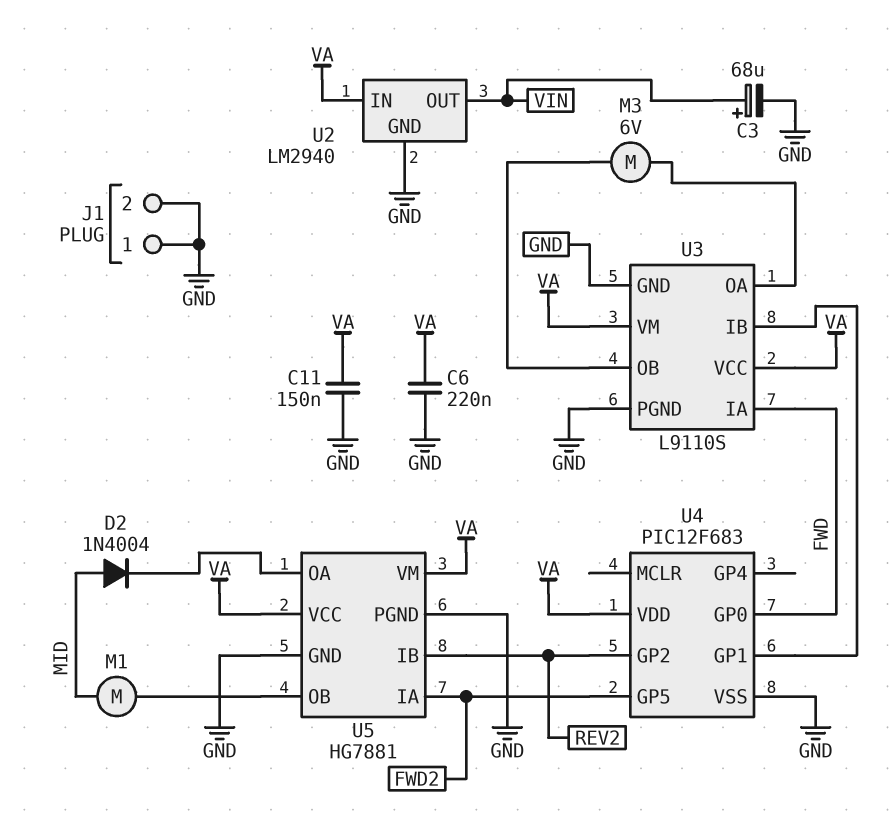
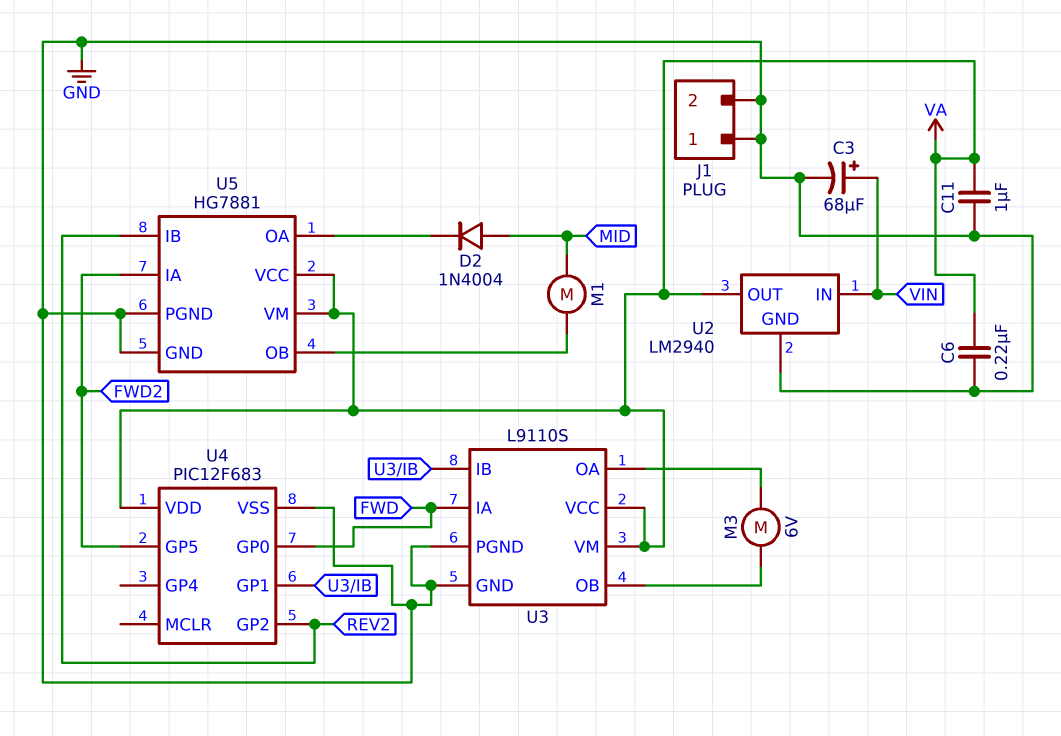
C11: 150nF (GND, VA) -> 1uF (GND, VA)
U2 pin IN: VA -> VIN
U2 pin OUT: VIN -> VA

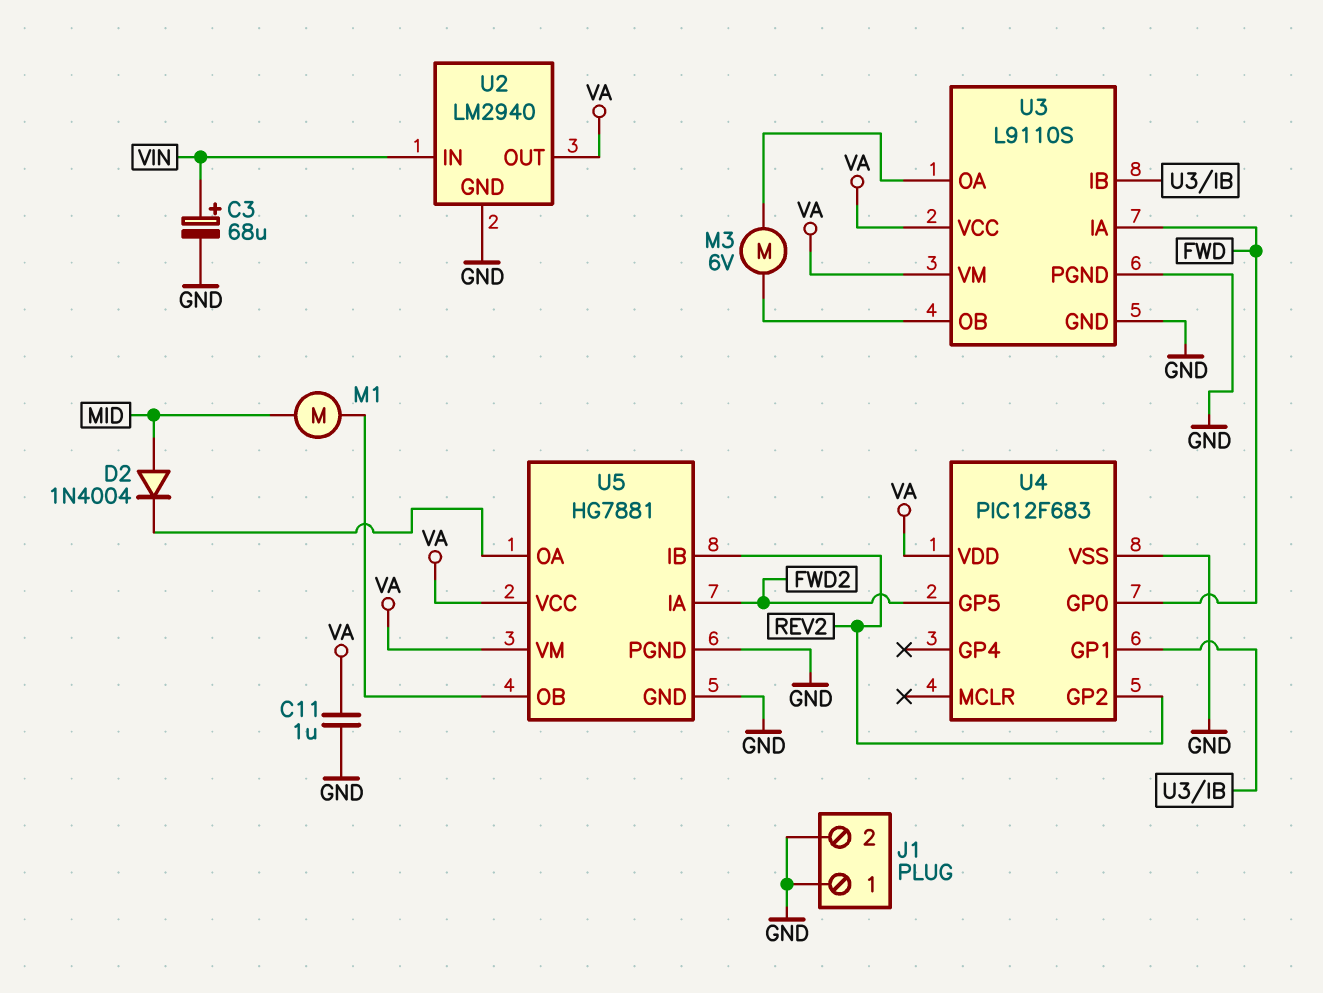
C6: 220nF (GND, VA) -> none

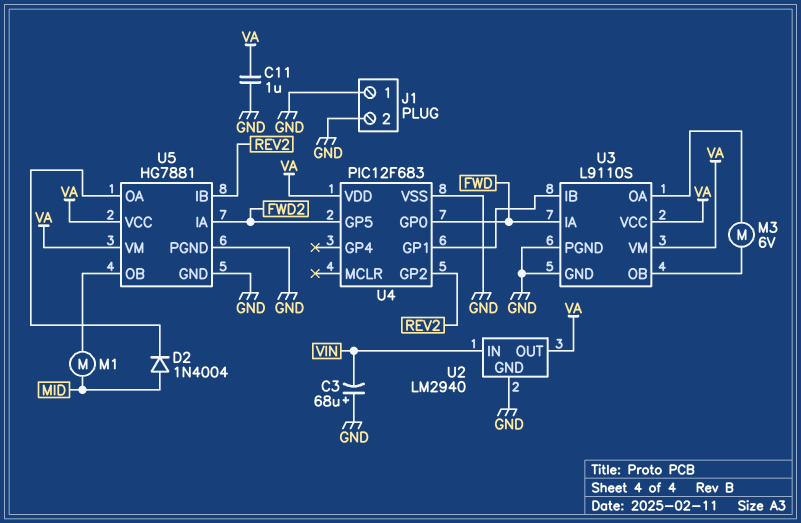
C3: 68uF (plus VIN, minus GND) -> 68uF (plus GND, minus VIN)

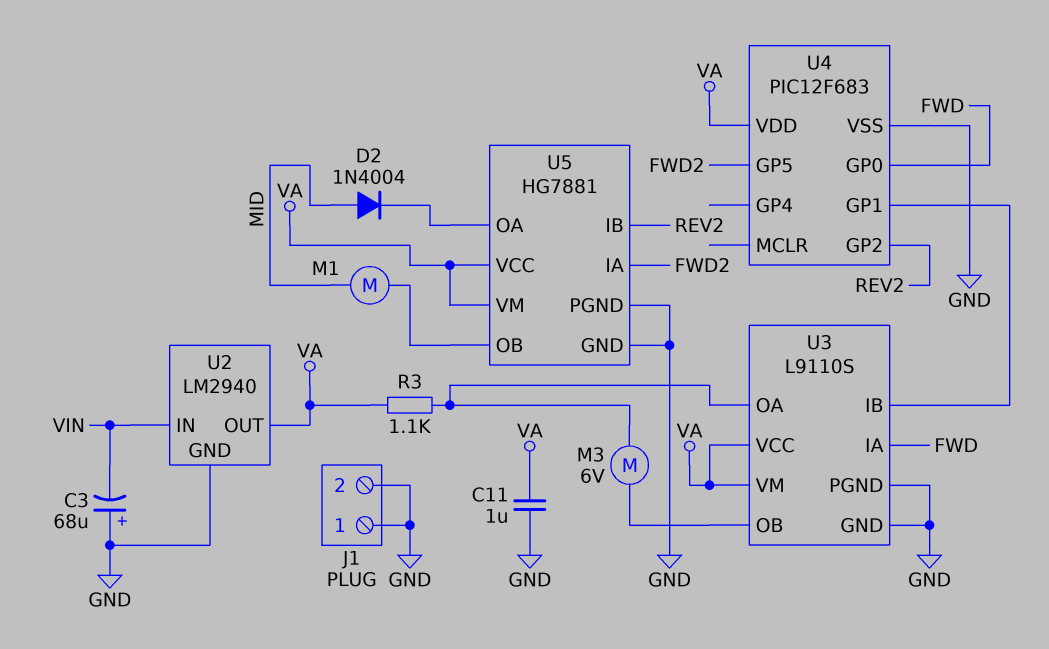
R3: none -> 1.1k (U3/OA, VA)

